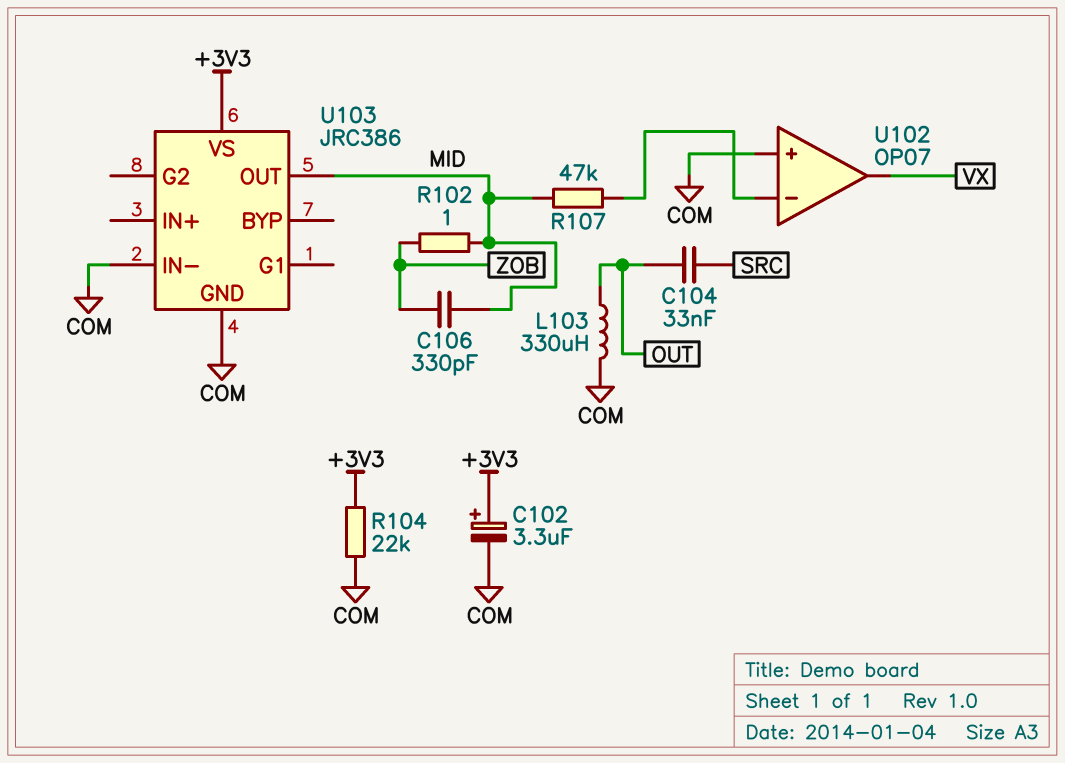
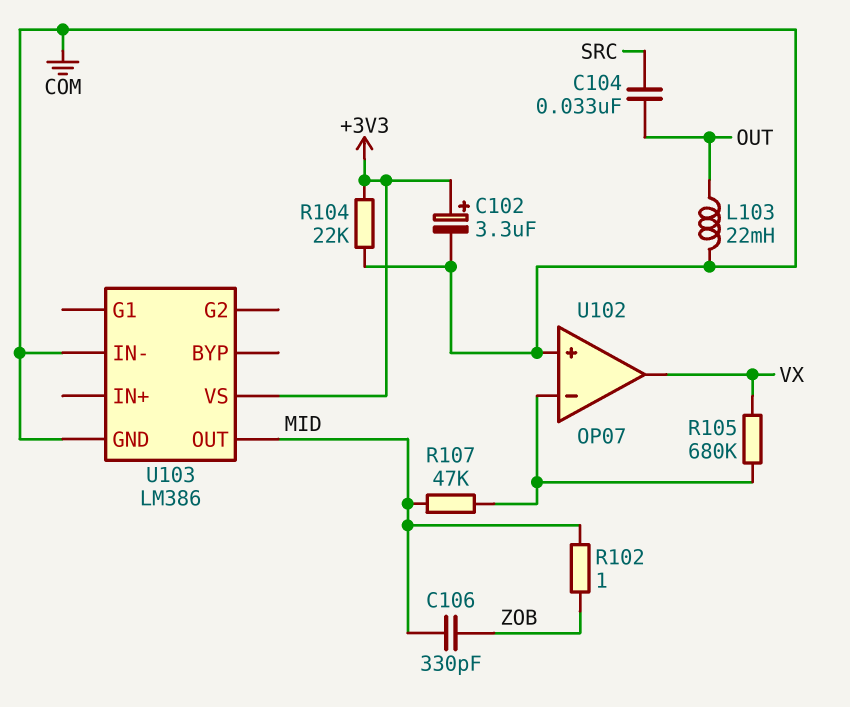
L103: 330uH (COM, OUT) -> 22mH (COM, OUT)
R105: none -> 680k (U102/in-, VX)
U103: JRC386 -> LM386

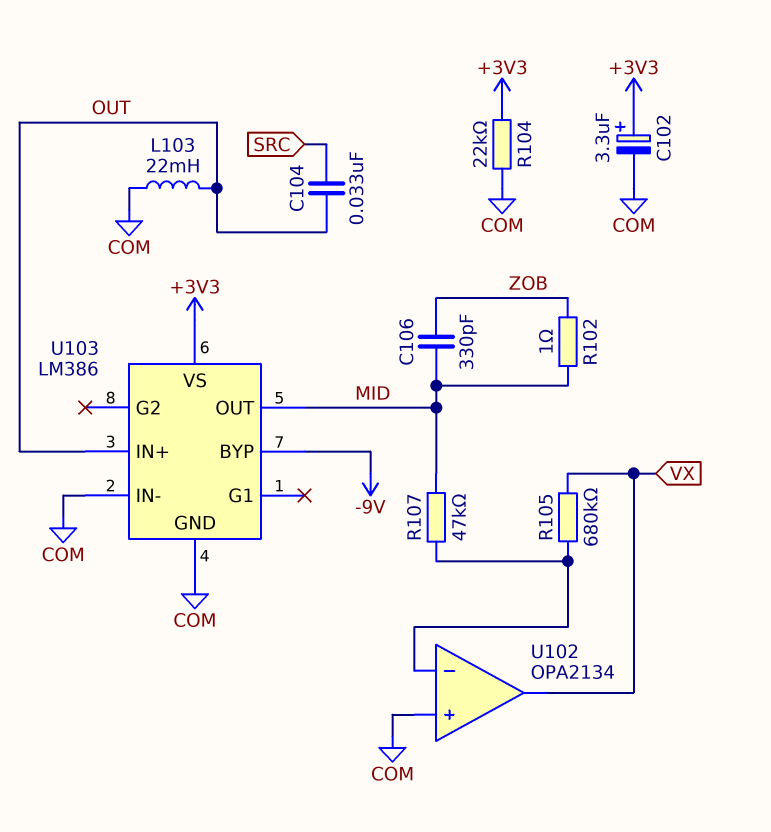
U102: OP07 -> OPA2134
U103 pin BYP: none -> -9V
U103 pin IN+: none -> OUT

